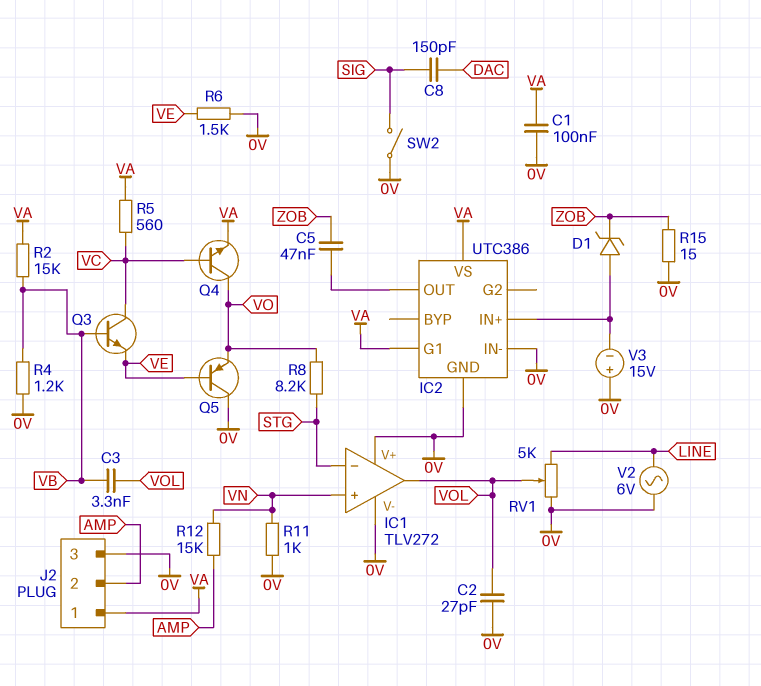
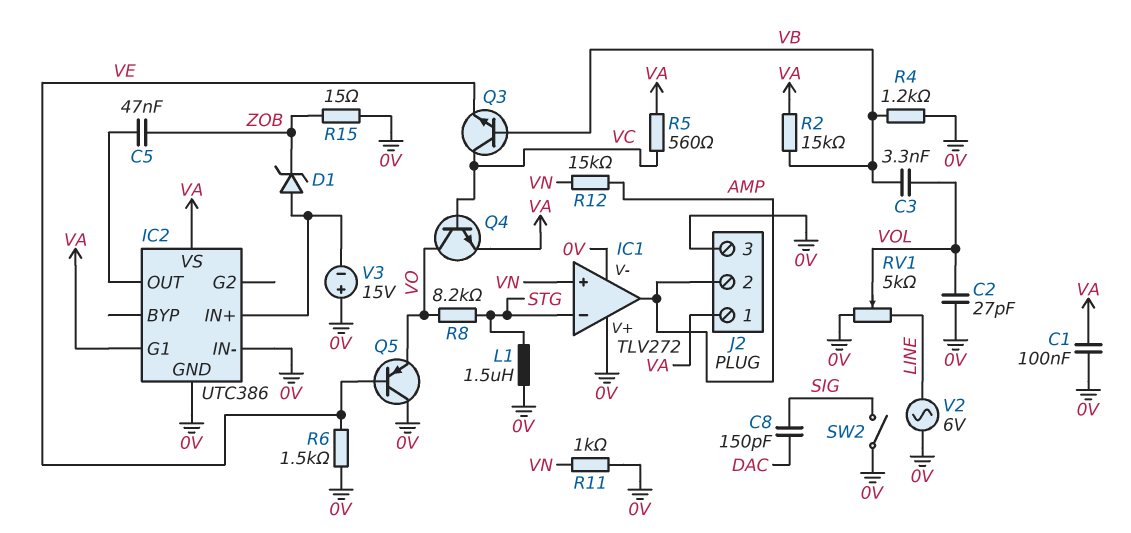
IC1 pin out: VOL -> AMP
L1: none -> 1.5uH (0V, STG)

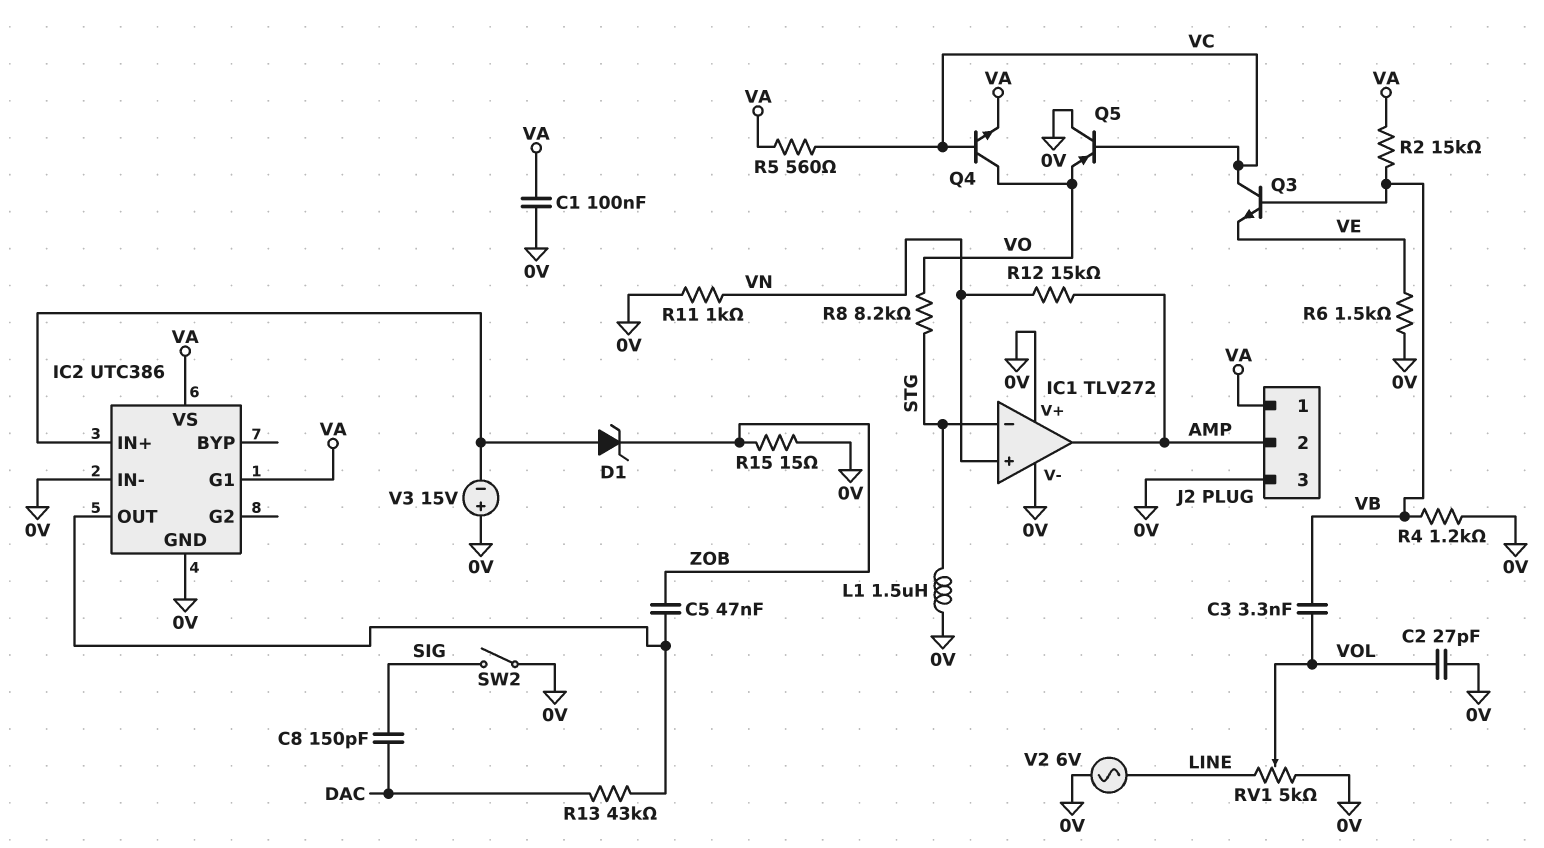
Q5: PNP (B VE, C 0V, E VO) -> PNP (B VC, C 0V, E VO)
R13: none -> 43k (DAC, IC2/OUT)

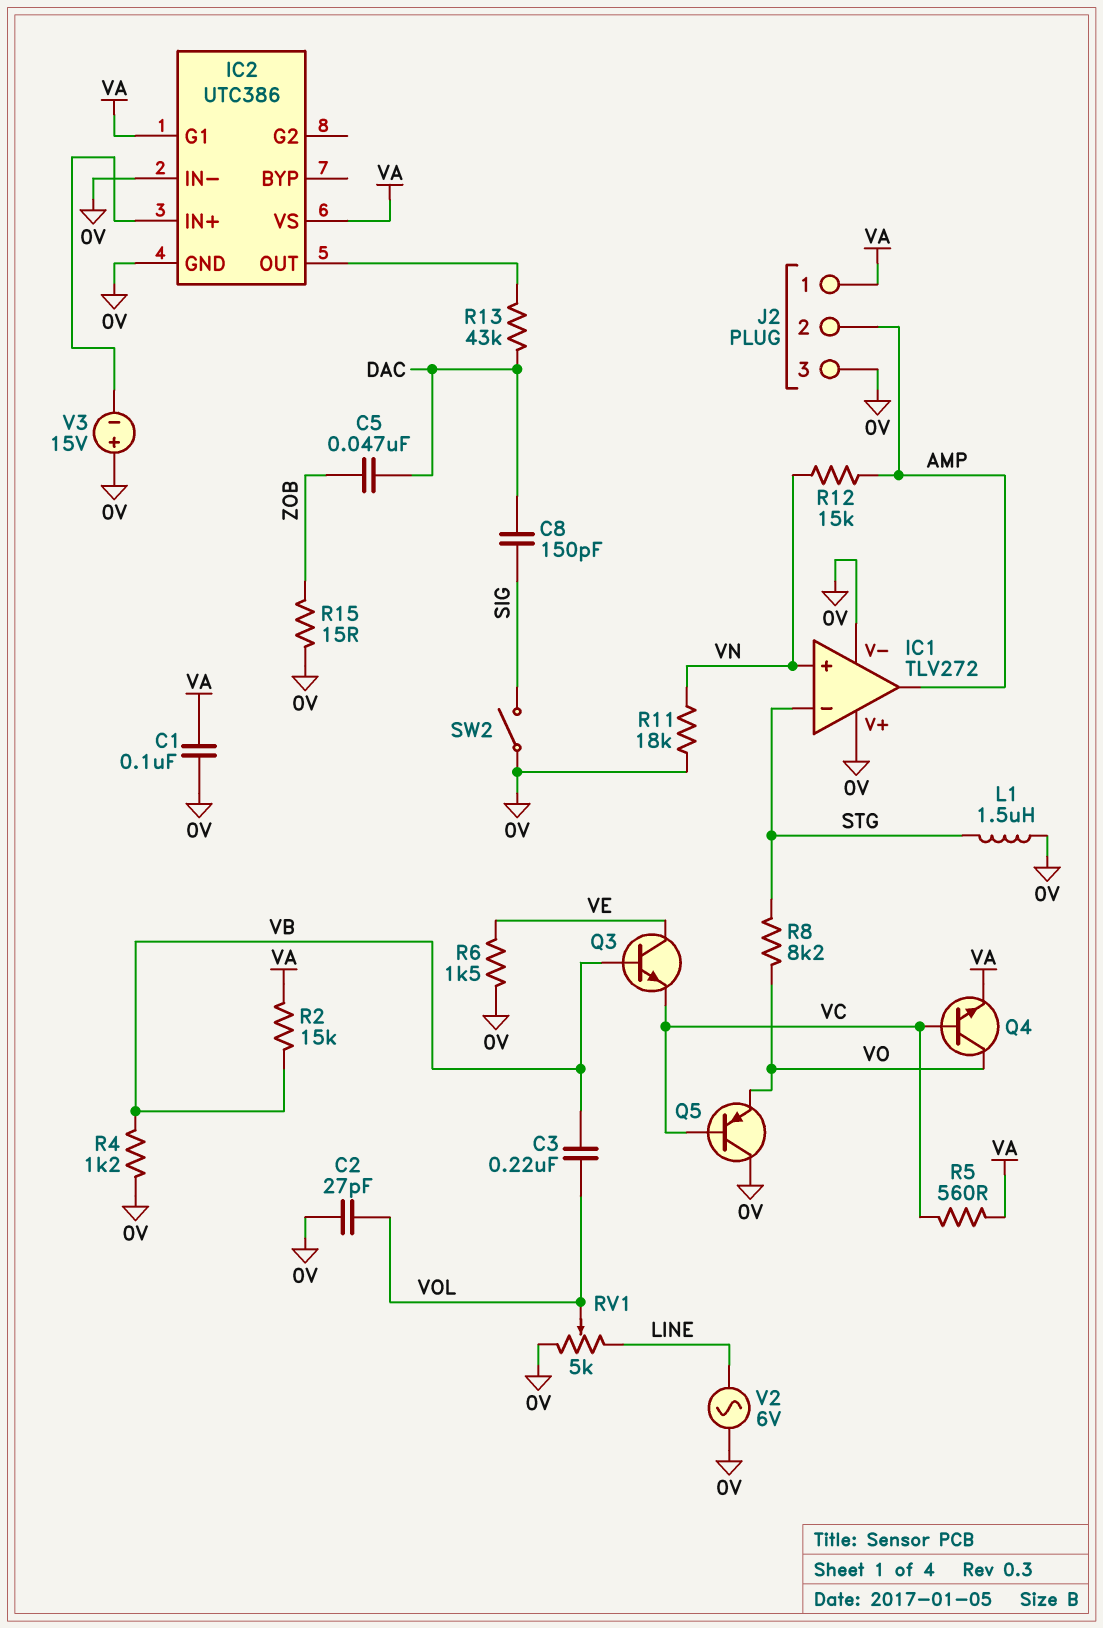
C3: 3.3nF (VB, VOL) -> 220nF (VB, VOL)
C5: 47nF (IC2/OUT, ZOB) -> 47nF (DAC, ZOB)
D1: zener (A IC2/IN+, K ZOB) -> none
Q3: NPN (B VB, C VC, E VE) -> NPN (B VB, C VE, E VC)
R11: 1k (0V, VN) -> 18k (0V, VN)

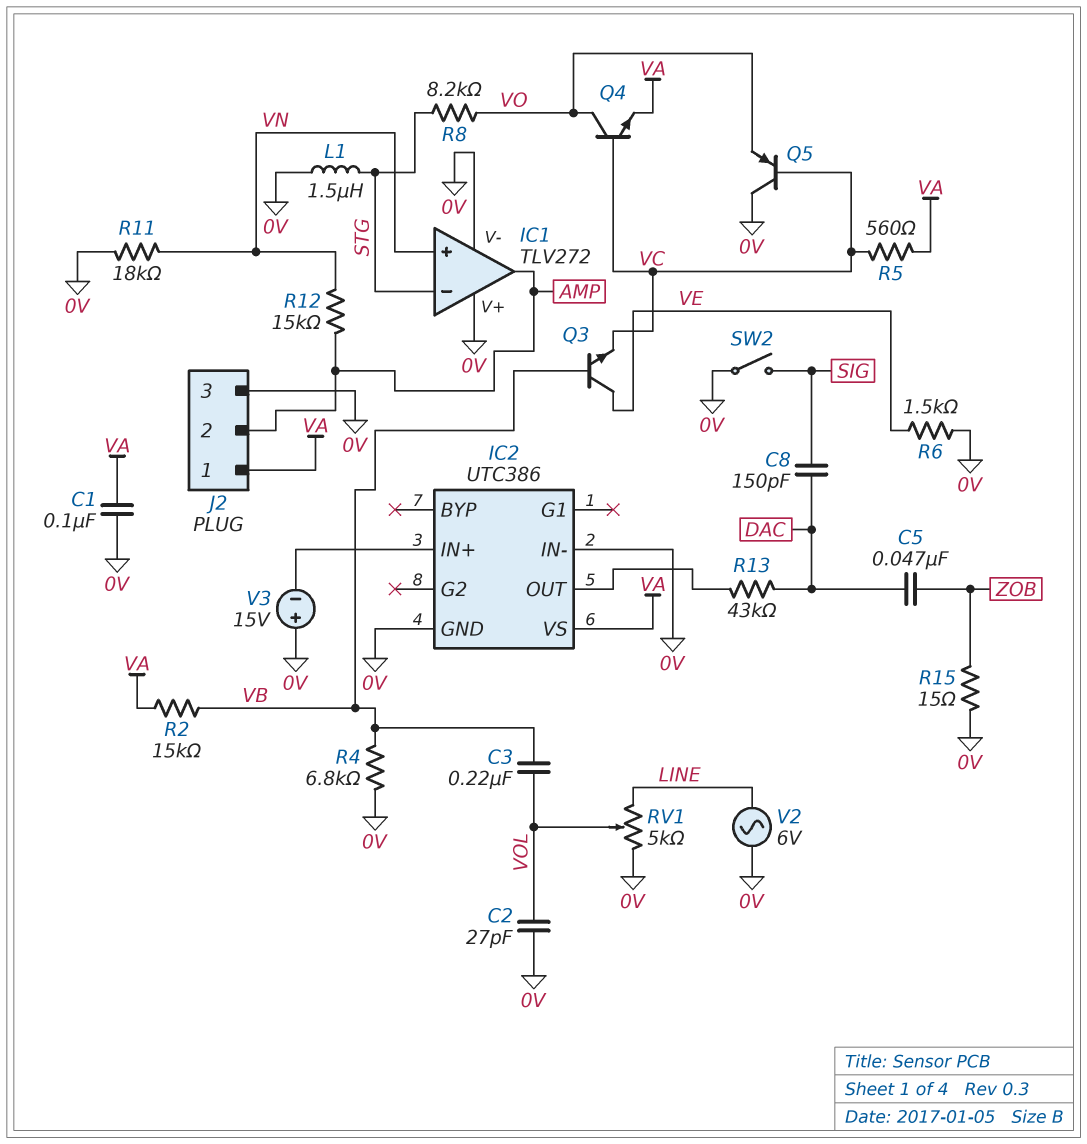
IC2 pin G1: VA -> none
R4: 1.2k (0V, VB) -> 6.8k (0V, VB)

